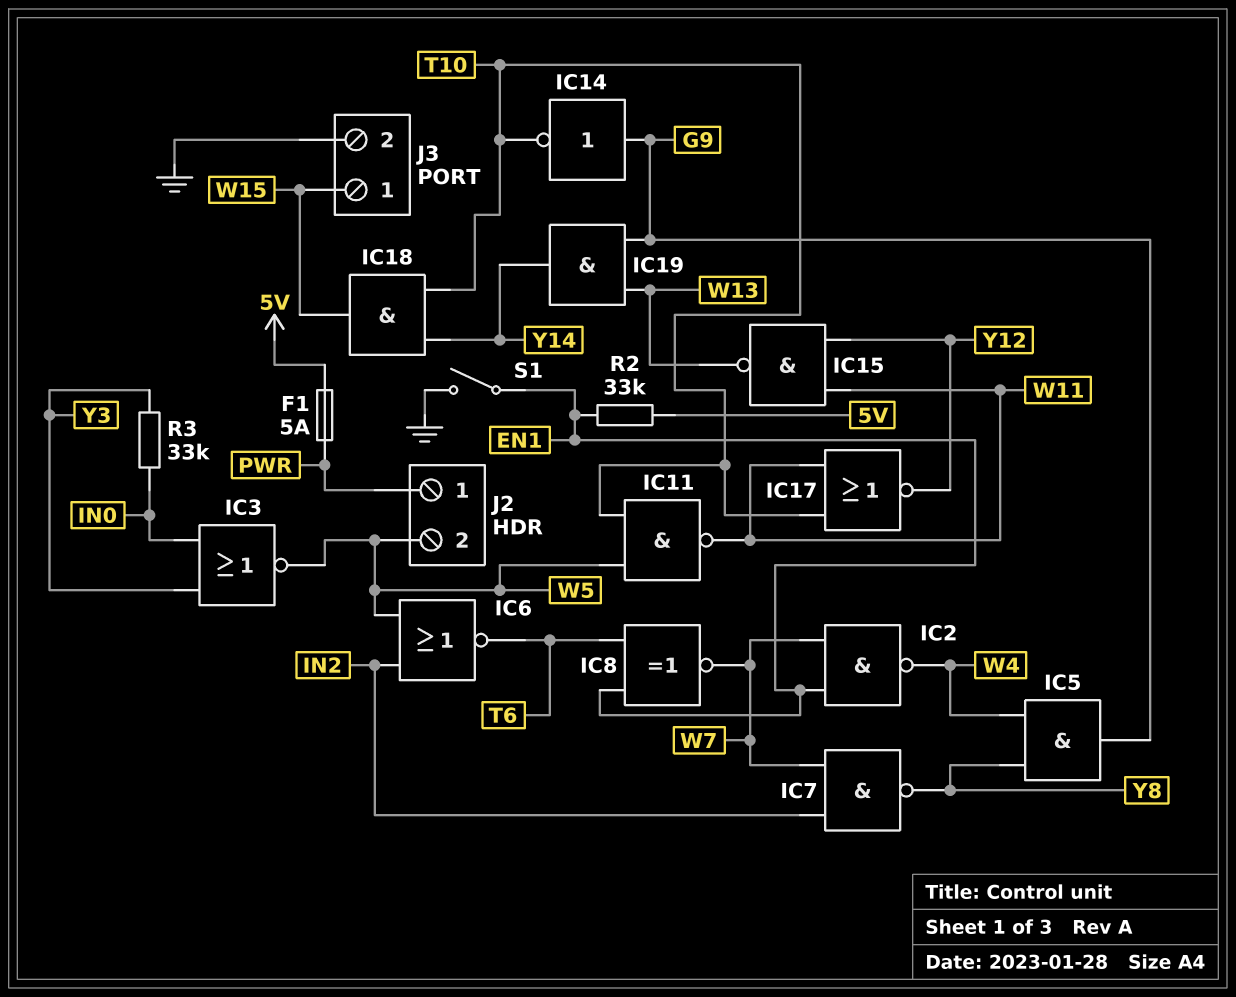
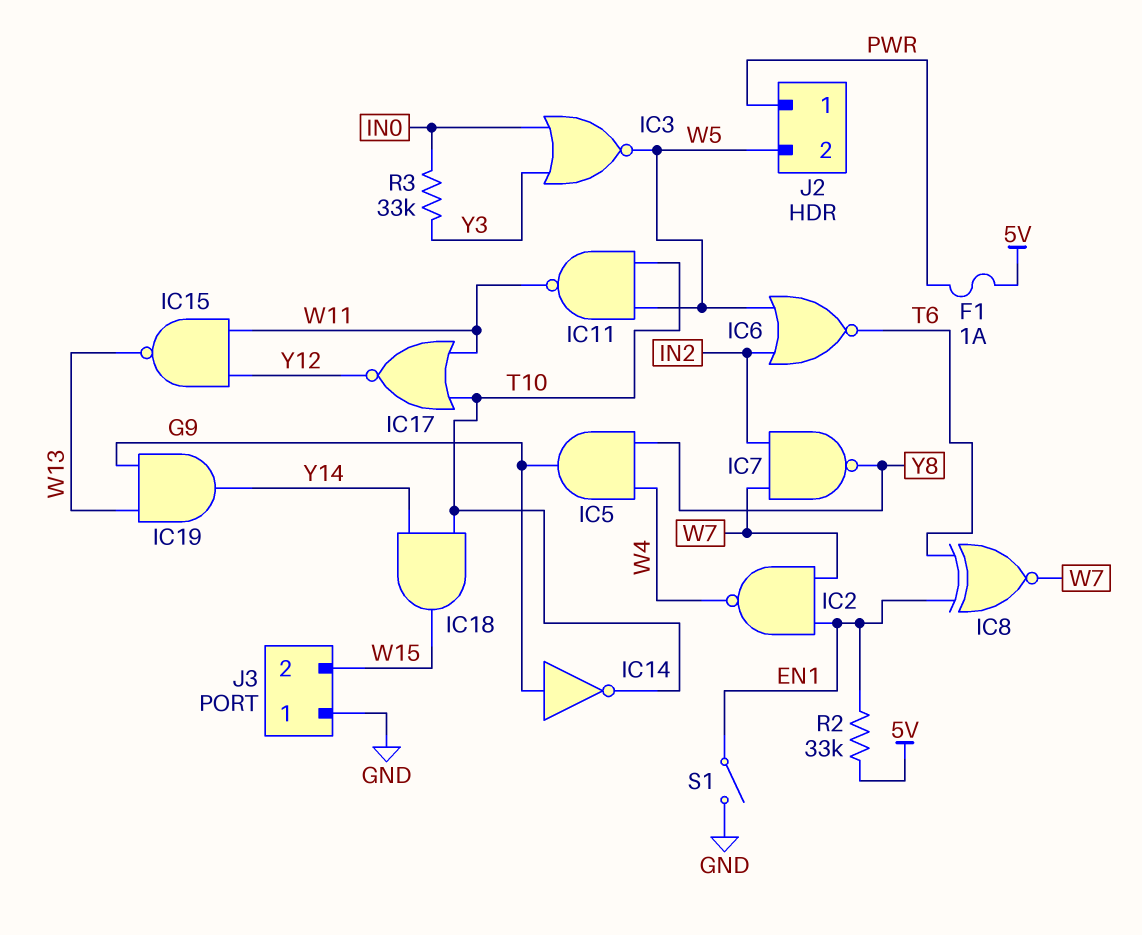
F1: 5A (5V, PWR) -> 1A (5V, PWR)
J3 pin 1: W15 -> GND
J3 pin 2: GND -> W15

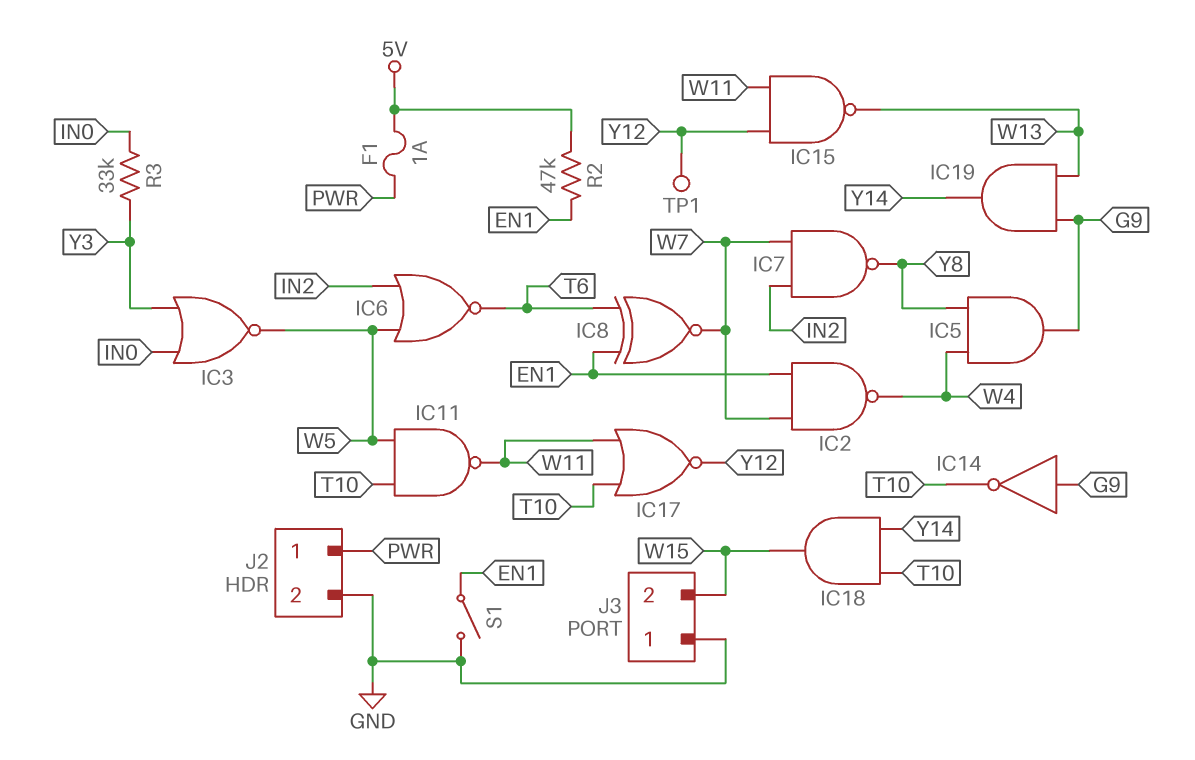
J2 pin 2: W5 -> GND
R2: 33k (5V, EN1) -> 47k (5V, EN1)
TP1: none -> test point (Y12)

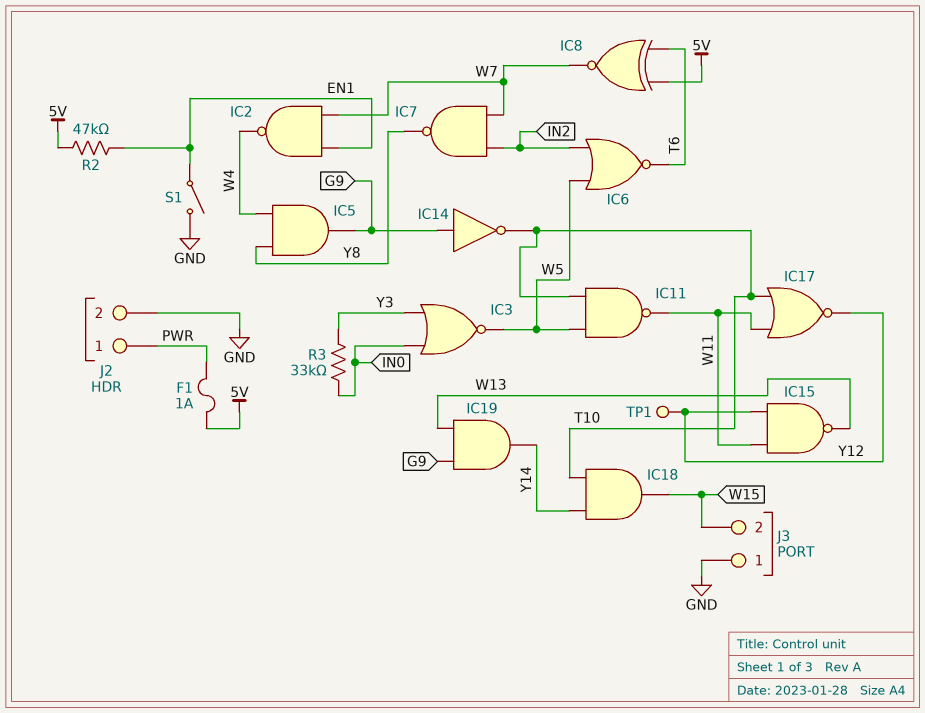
IC8: XNOR (in EN1, in T6, out W7) -> XNOR (in 5V, in T6, out W7)

